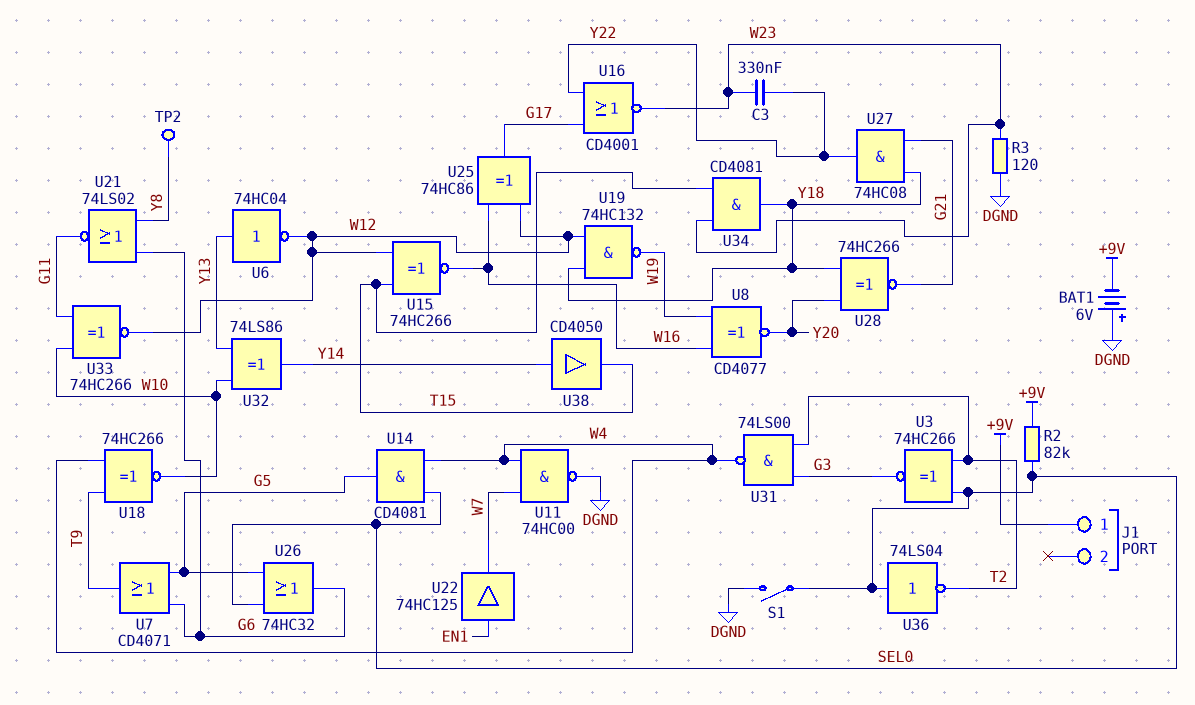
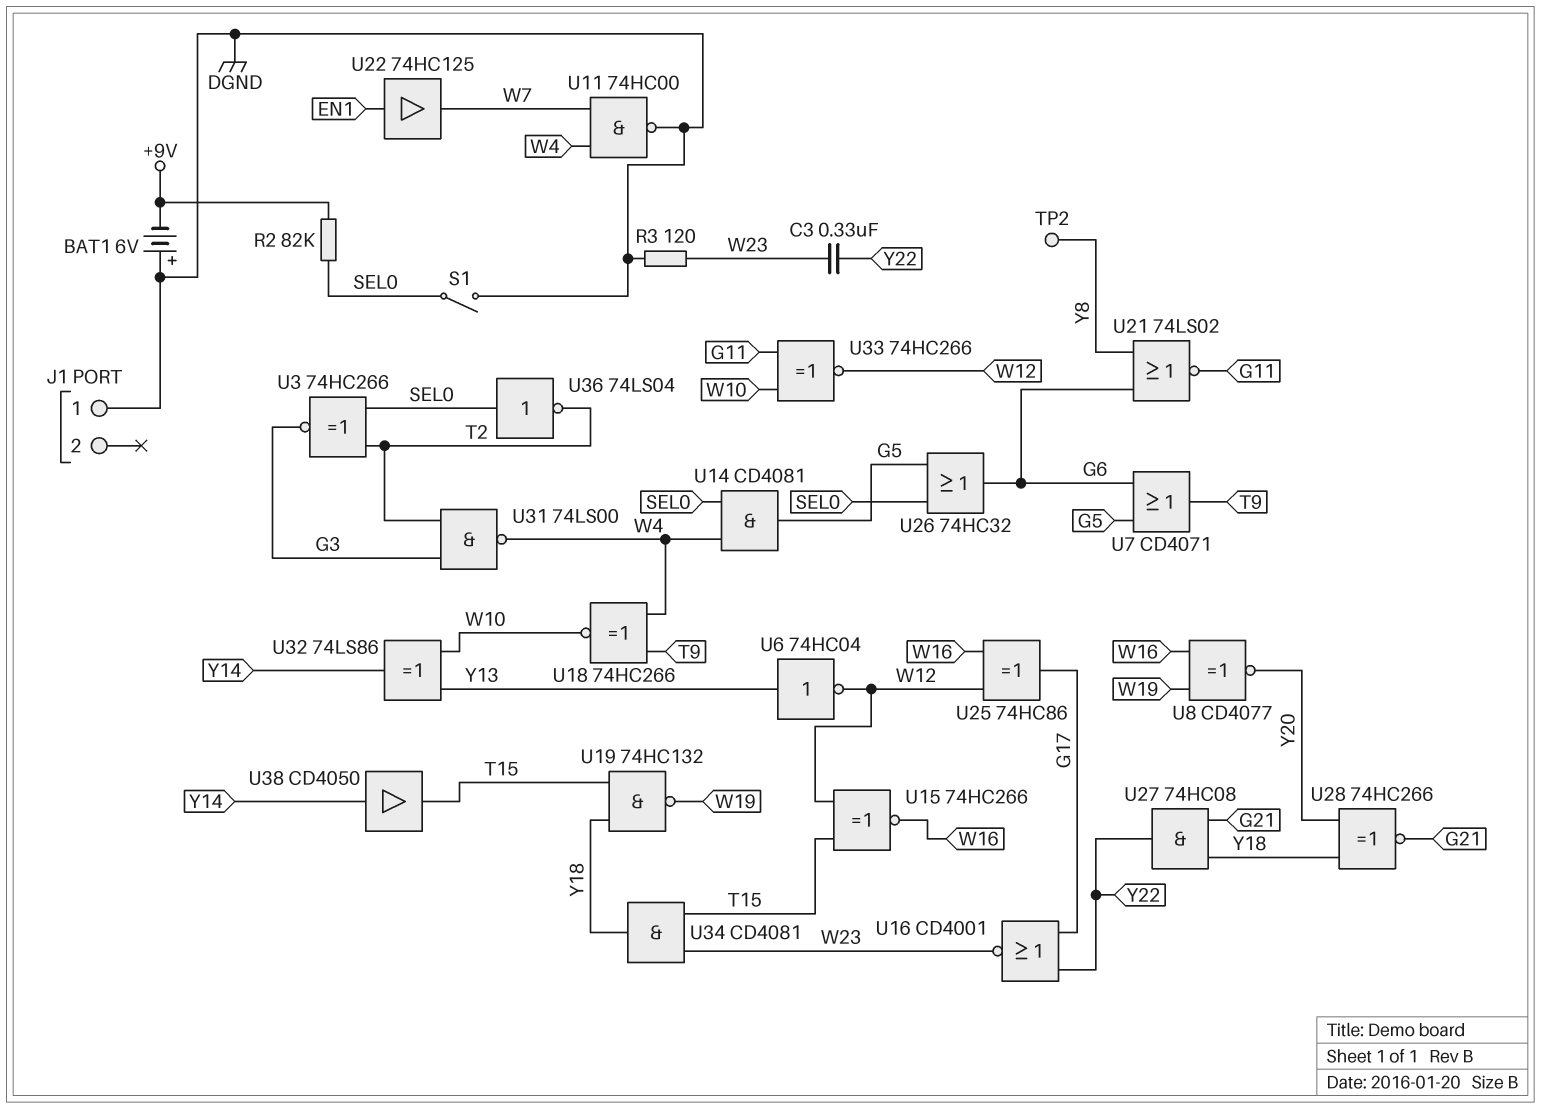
J1 pin 1: +9V -> DGND
U19: NAND 74HC132 (in W12, in Y18, out W19) -> NAND 74HC132 (in T15, in Y18, out W19)

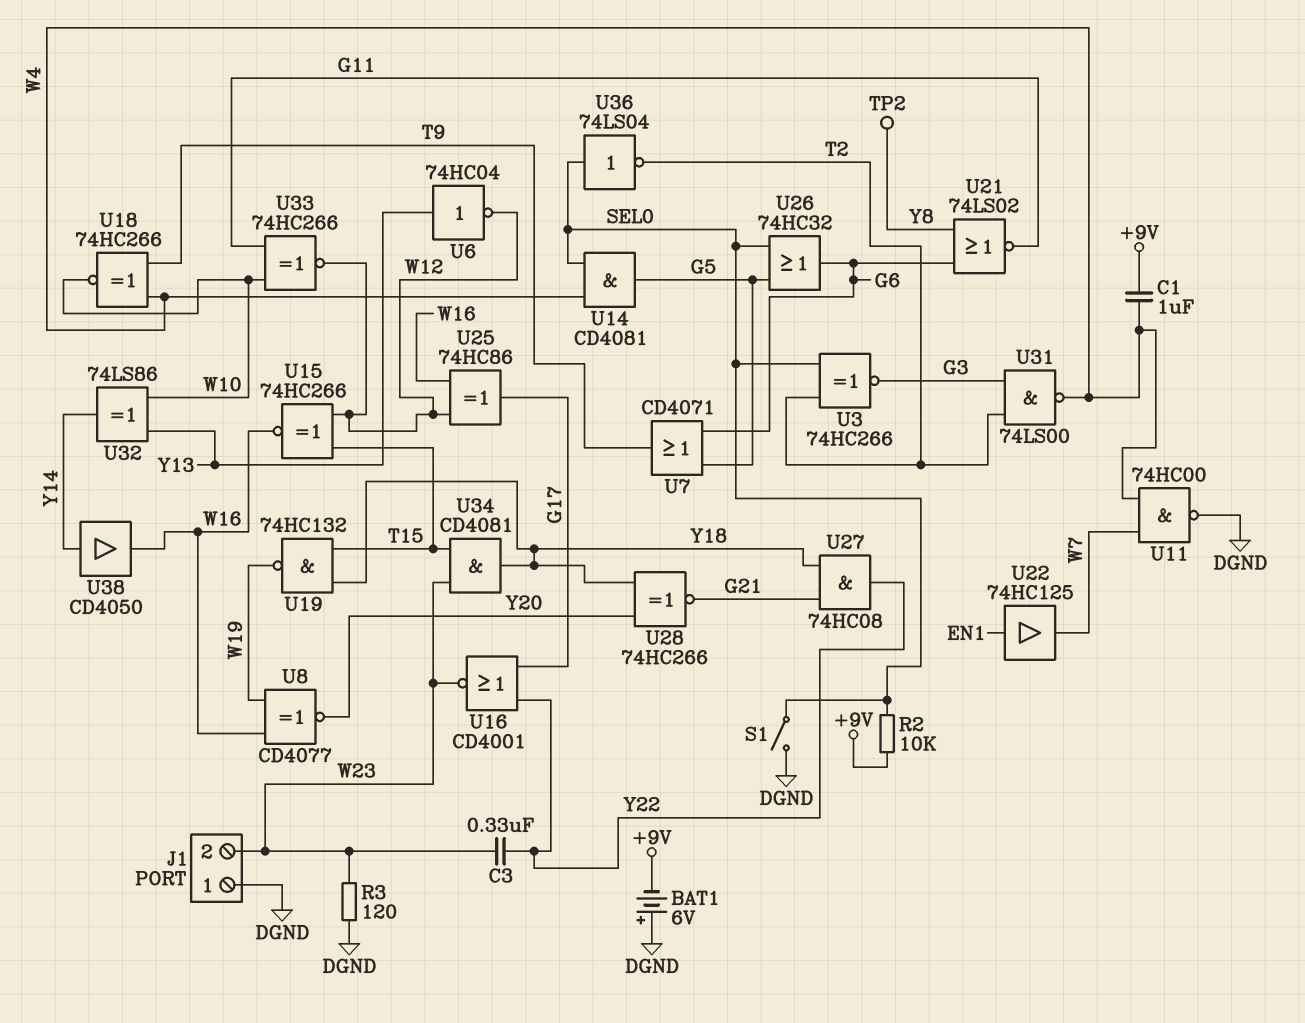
C1: none -> 1uF (+9V, W4)
J1 pin 2: none -> W23
R2: 82k (+9V, SEL0) -> 10k (+9V, SEL0)
U38: buffer CD4050 (in Y14, out T15) -> buffer CD4050 (in Y14, out W16)

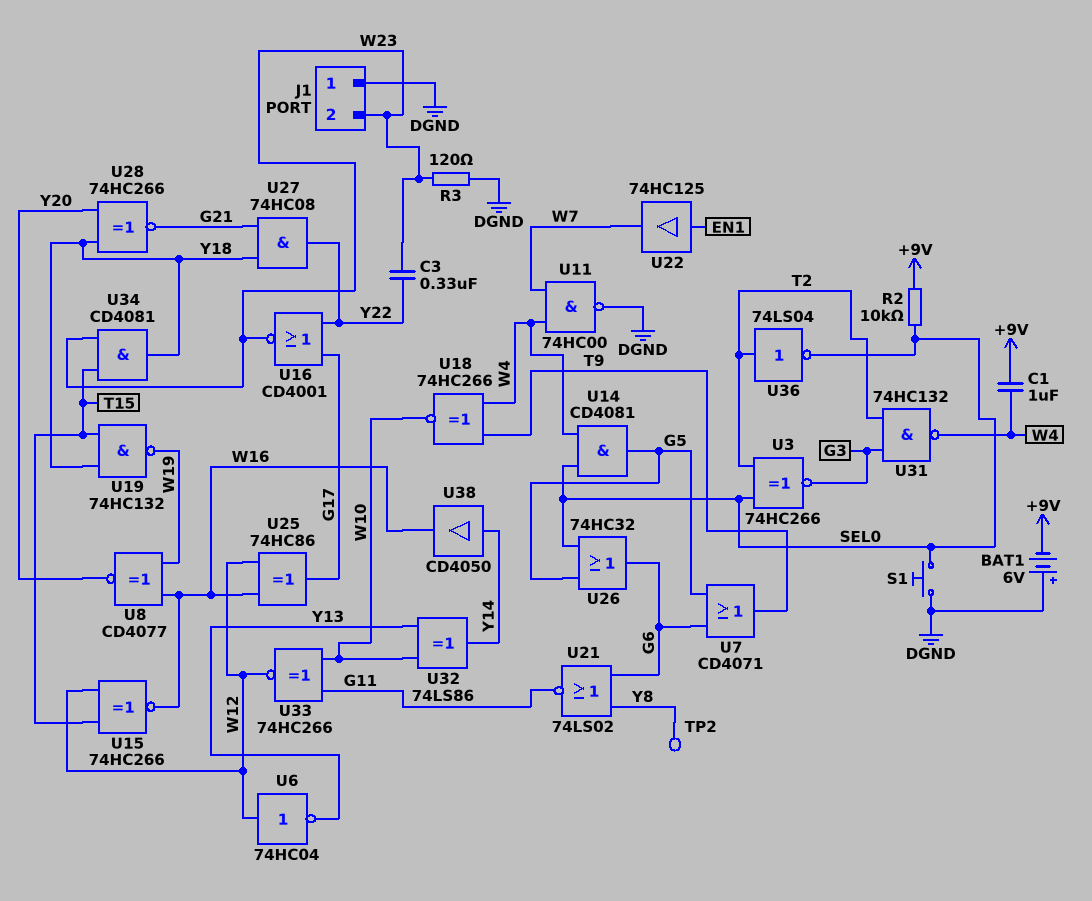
S1: switch (DGND, SEL0) -> button (DGND, SEL0)
U6: NOT 74HC04 (in Y13, out W12) -> NOT 74HC04 (in W12, out Y13)
U31: NAND 74LS00 (in G3, in T2, out W4) -> NAND 74HC132 (in G3, in T2, out W4)
U36: NOT 74LS04 (in SEL0, out T2) -> NOT 74LS04 (in T2, out SEL0)

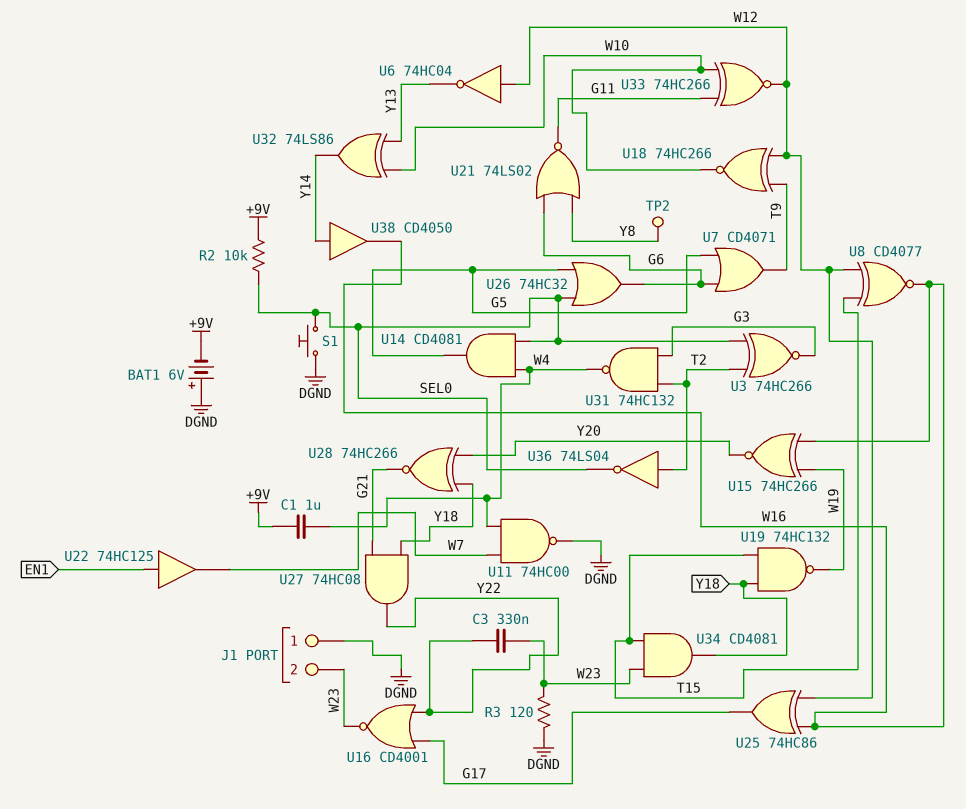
U8: XNOR CD4077 (in W16, in W19, out Y20) -> XNOR CD4077 (in T15, in W12, out W16)
U15: XNOR 74HC266 (in T15, in W12, out W16) -> XNOR 74HC266 (in W16, in W19, out Y20)
U18: XNOR 74HC266 (in T9, in W4, out W10) -> XNOR 74HC266 (in T9, in W12, out W10)

